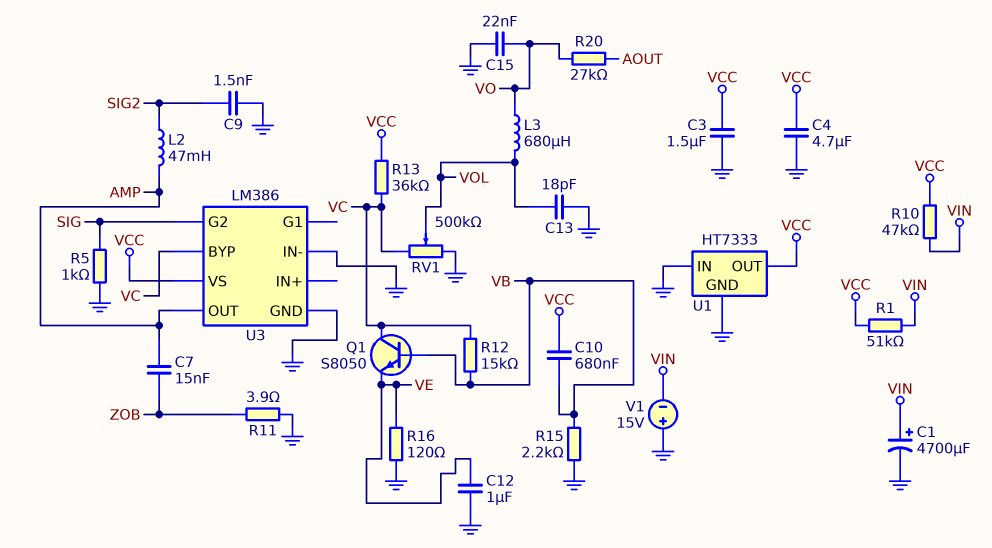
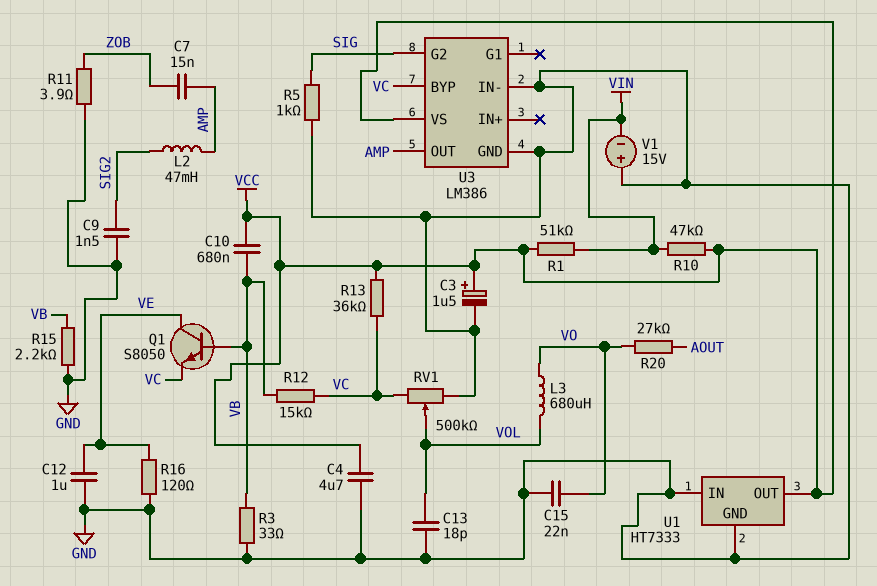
C1: 4700uF (plus VIN, minus GND) -> none
C3: 1.5uF (GND, VCC) -> 1.5uF (plus VCC, minus GND)
Q1: NPN S8050 (B VB, C VC, E VE) -> NPN S8050 (B VB, C VE, E VC)
R3: none -> 33 (GND, VB)

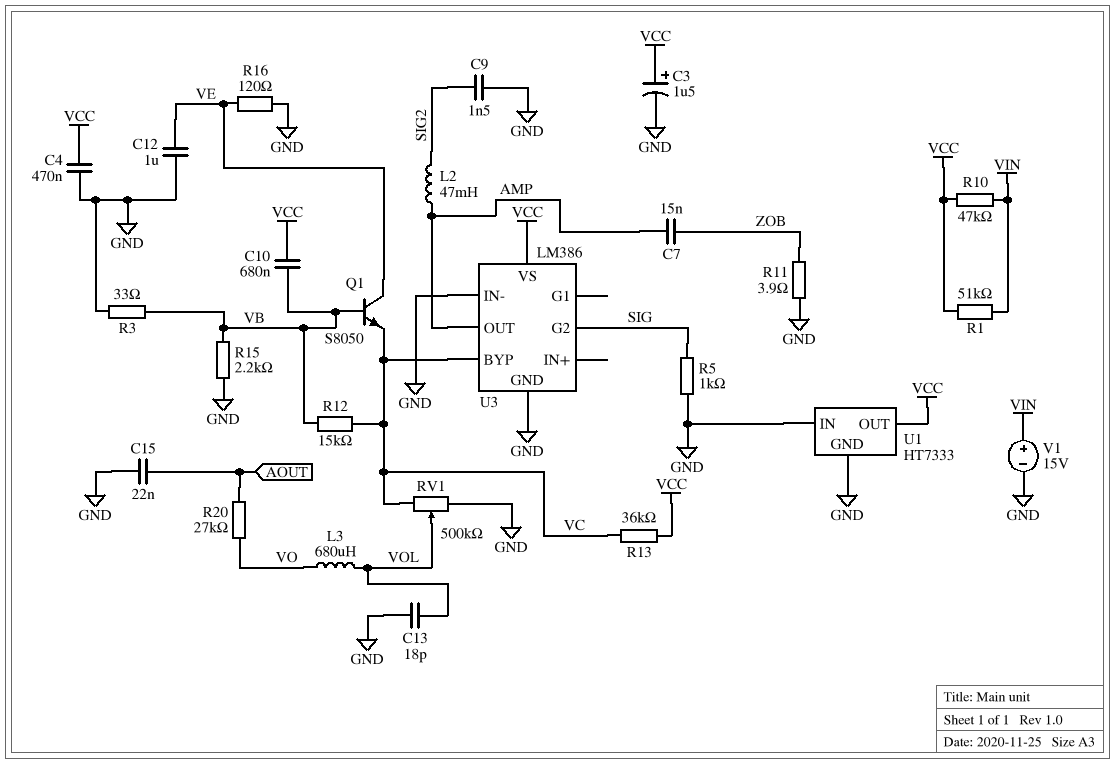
C4: 4.7uF (GND, VCC) -> 470nF (GND, VCC)
C15: 22nF (GND, VO) -> 22nF (AOUT, GND)
V1: 15V (plus GND, minus VIN) -> 15V (plus VIN, minus GND)

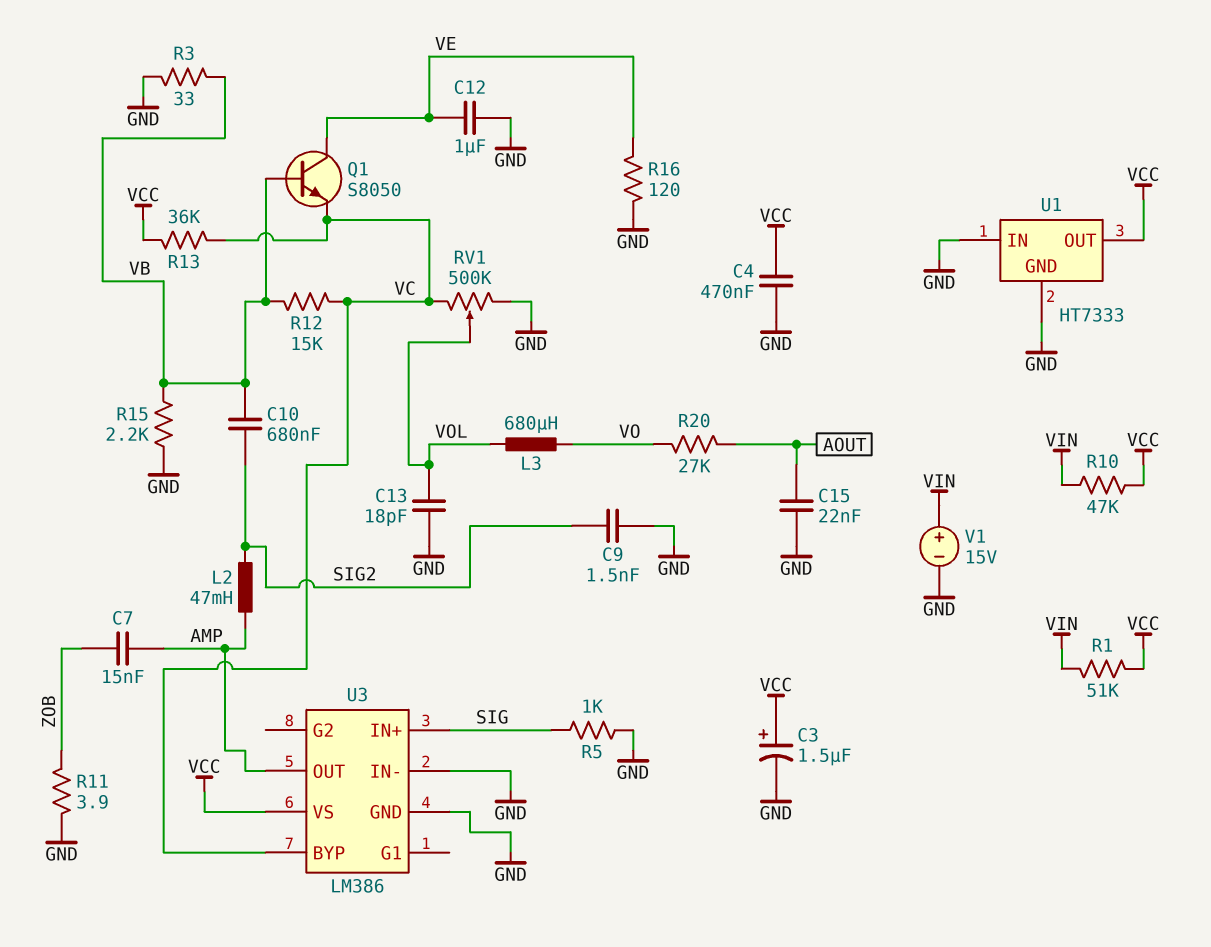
C10: 680nF (VB, VCC) -> 680nF (SIG2, VB)
U3 pin G2: SIG -> none
U3 pin IN+: none -> SIG

